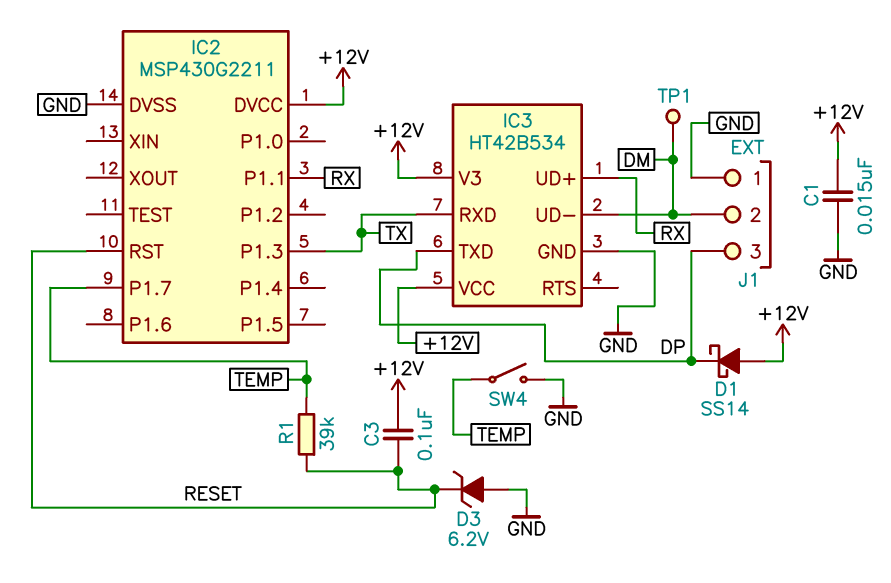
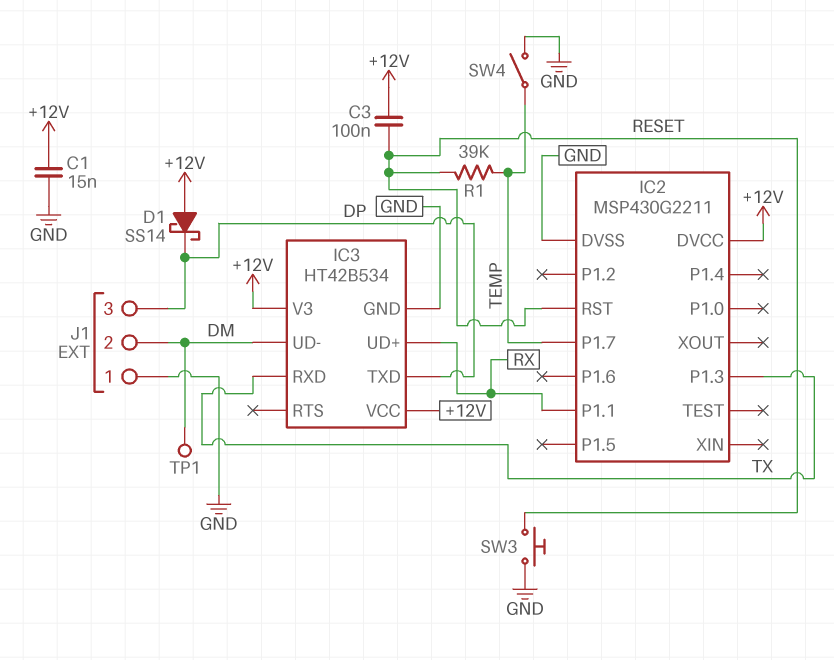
D3: zener 6.2V (A GND, K RESET) -> none
SW3: none -> button (GND, RESET)

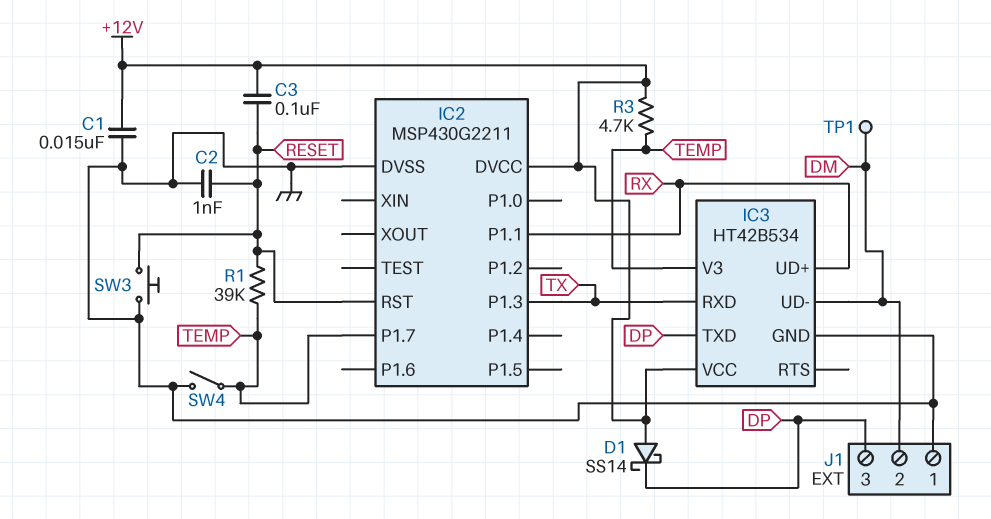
C2: none -> 1nF (GND, RESET)
IC3 pin V3: +12V -> TEMP
R3: none -> 4.7k (+12V, TEMP)

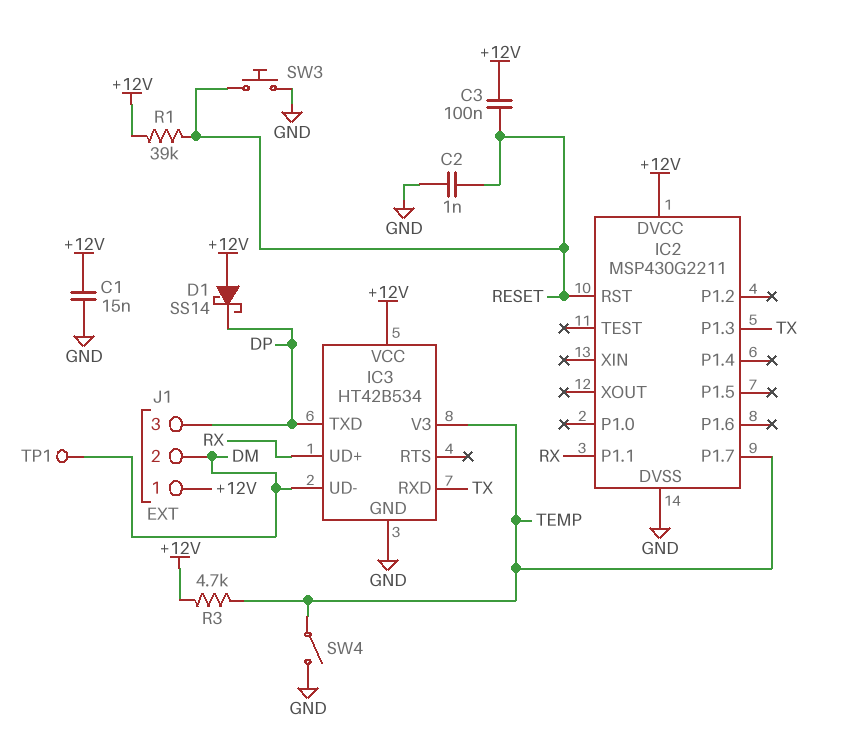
J1 pin 1: GND -> +12V
R1: 39k (RESET, TEMP) -> 39k (+12V, RESET)

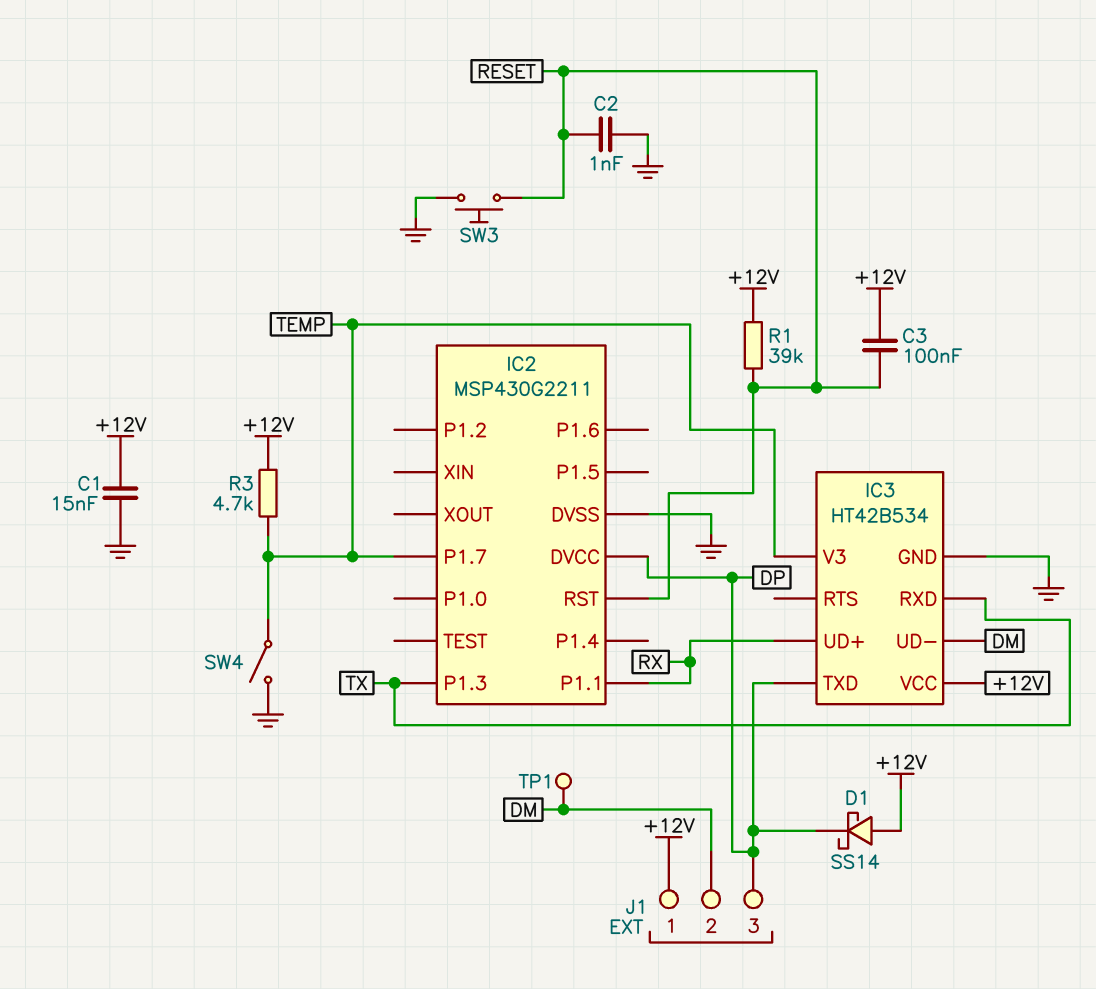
IC2 pin DVCC: +12V -> DP

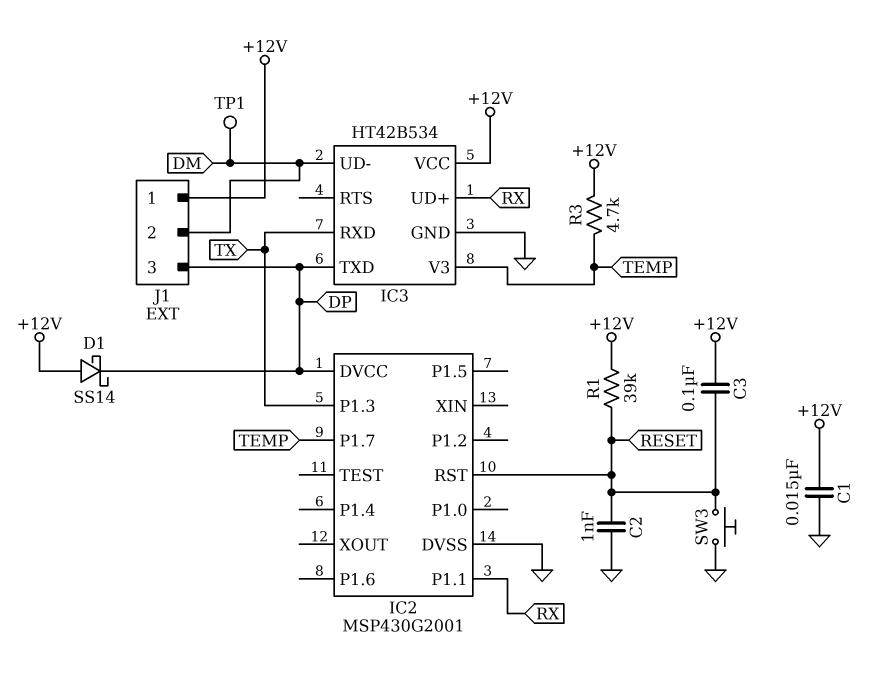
IC2: MSP430G2211 -> MSP430G2001
SW4: switch (GND, TEMP) -> none

